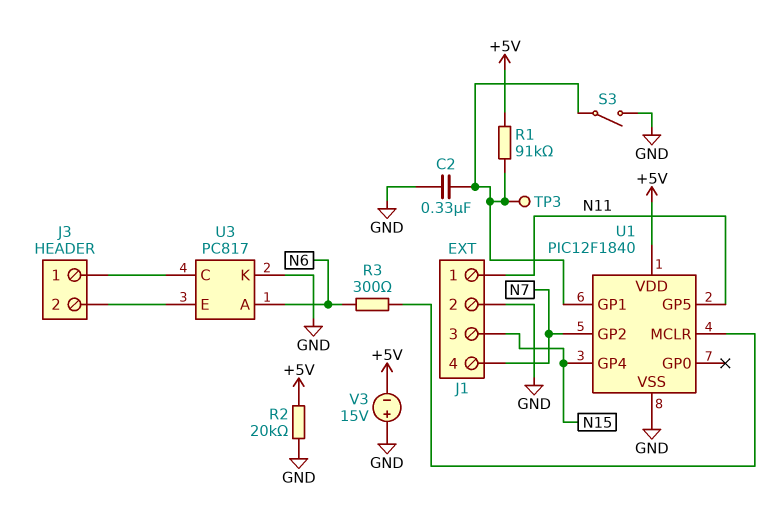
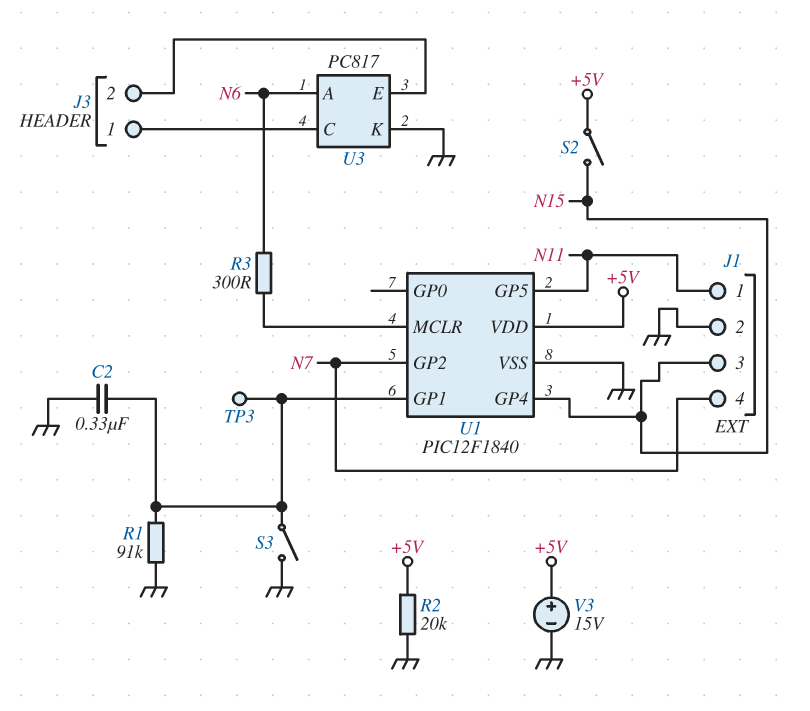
R1: 91k (+5V, U1/GP1) -> 91k (GND, U1/GP1)
S2: none -> switch (+5V, N15)
V3: 15V (plus GND, minus +5V) -> 15V (plus +5V, minus GND)

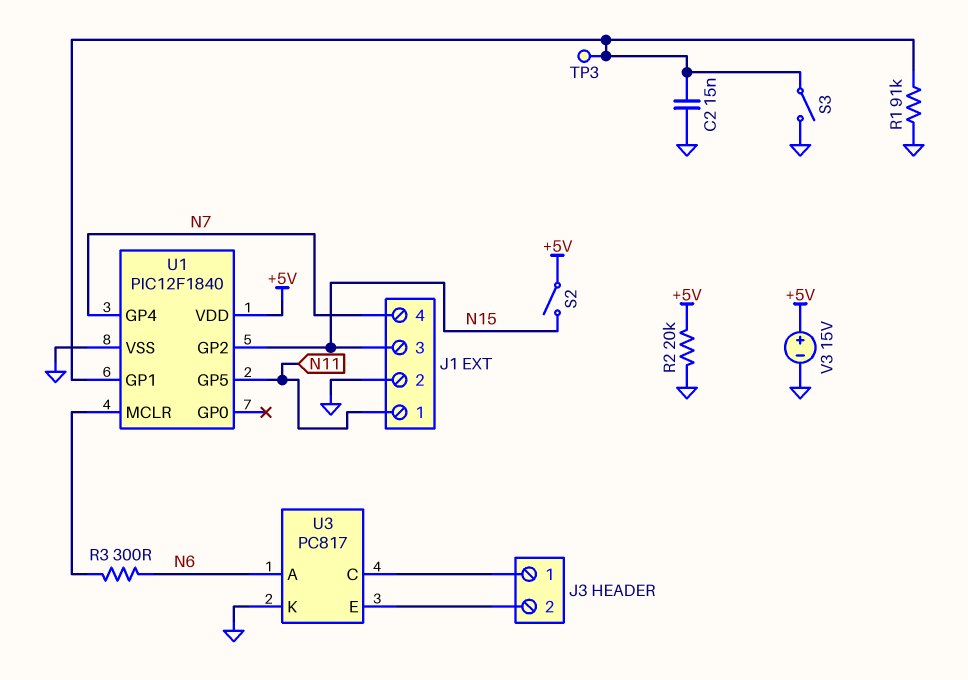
C2: 330nF (GND, U1/GP1) -> 15nF (GND, U1/GP1)
U1 pin GP2: N7 -> N15
U1 pin GP4: N15 -> N7

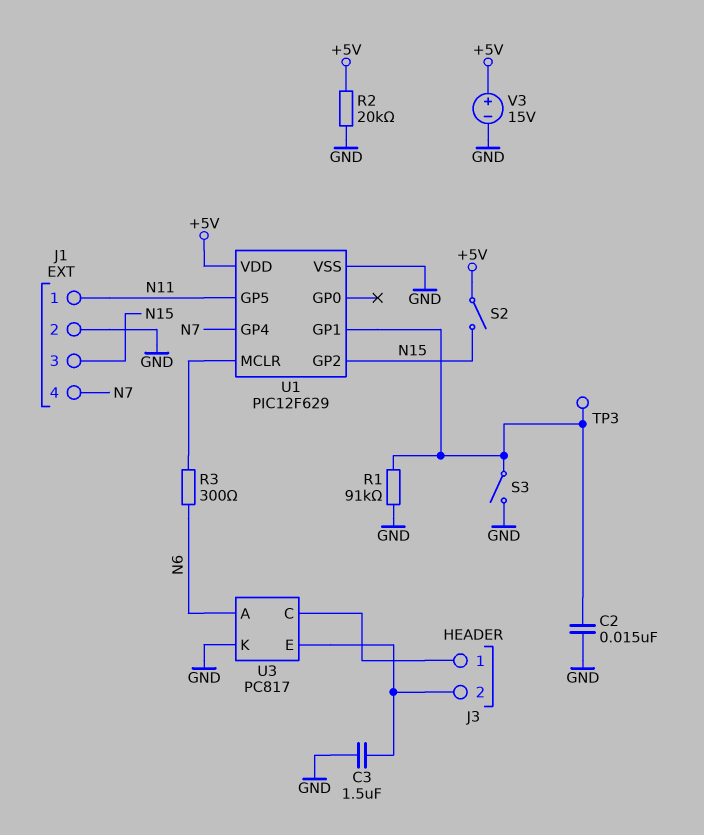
C3: none -> 1.5uF (GND, J3/2)
U1: PIC12F1840 -> PIC12F629

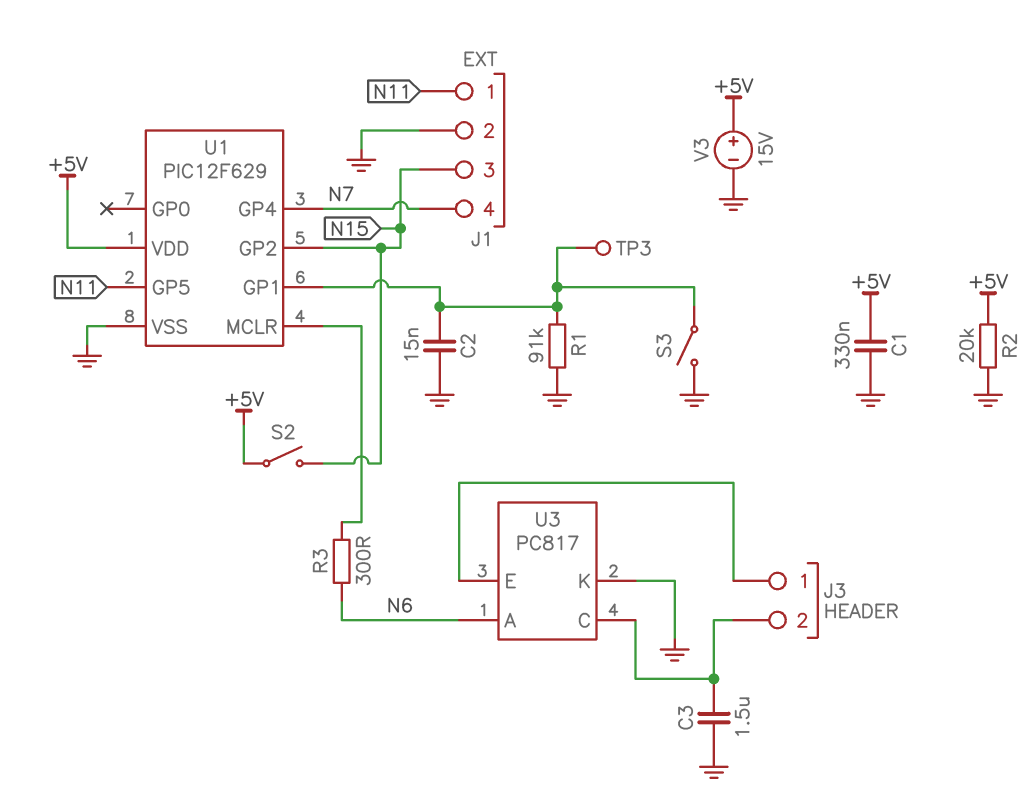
C1: none -> 330nF (+5V, GND)
U3 pin C: J3/1 -> J3/2
U3 pin E: J3/2 -> J3/1

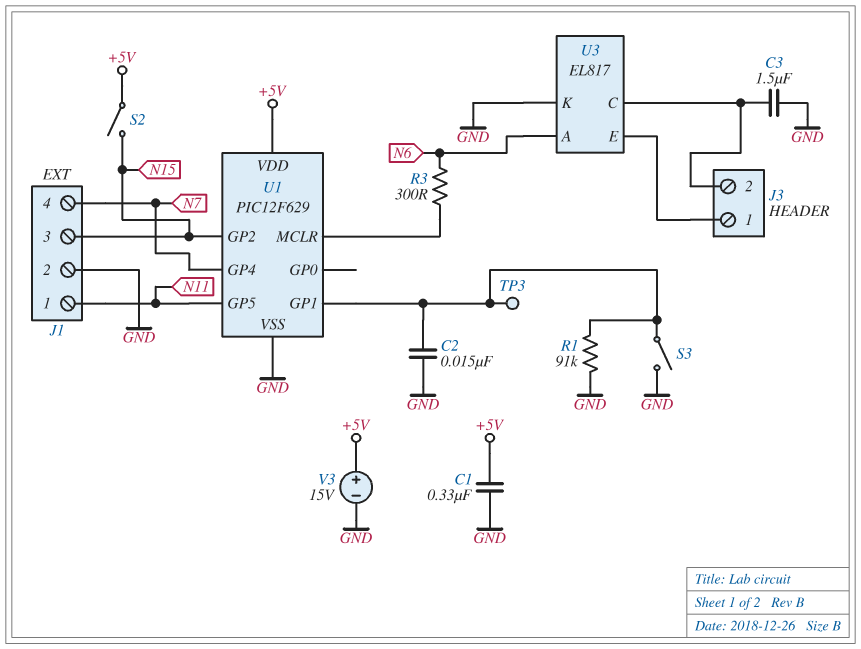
R2: 20k (+5V, GND) -> none
U3: PC817 -> EL817

